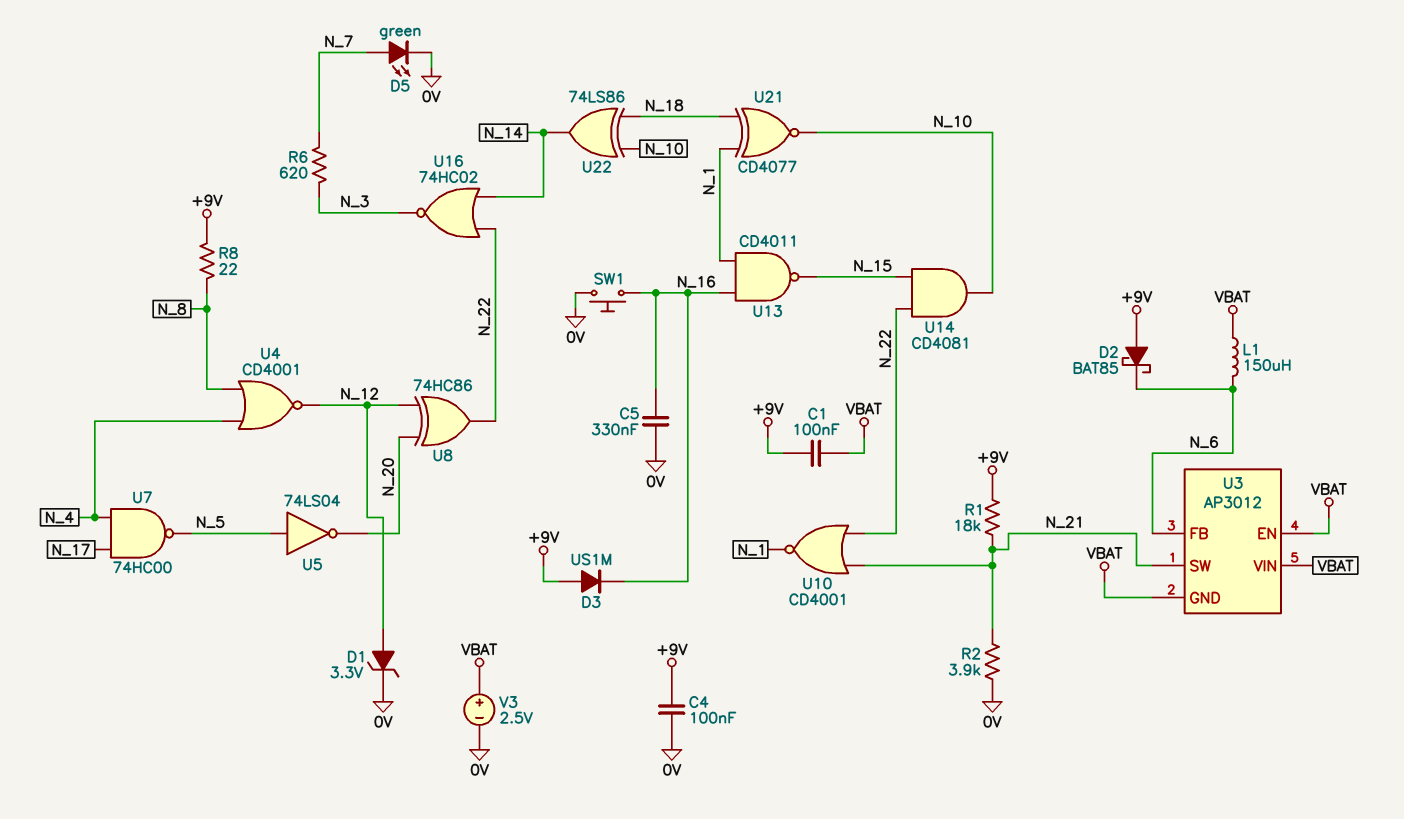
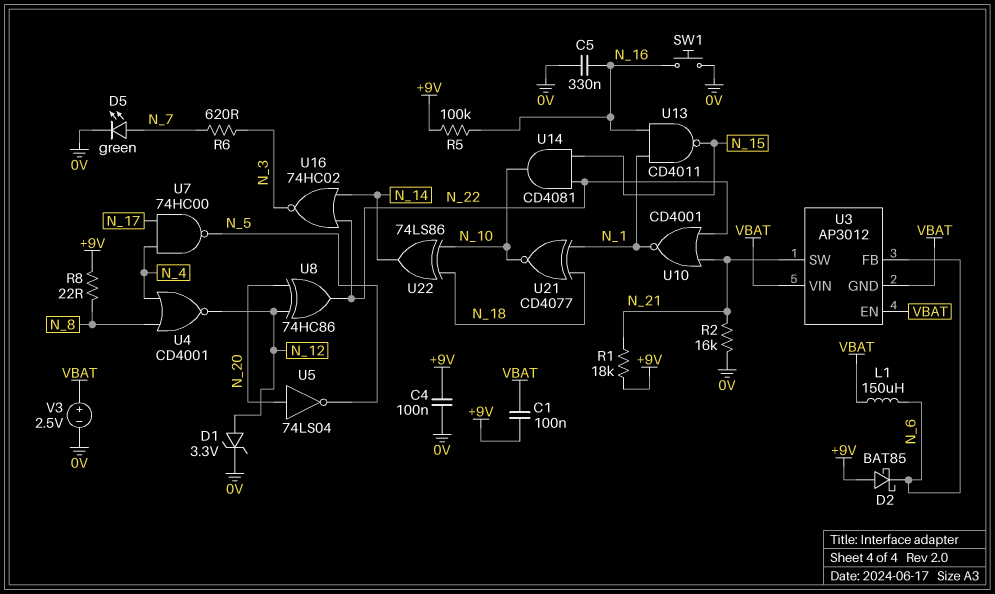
D3: diode US1M (A +9V, K N_16) -> none
R2: 3.9k (0V, N_21) -> 16k (0V, N_21)
R5: none -> 100k (+9V, N_16)
U5: NOT 74LS04 (in N_5, out N_20) -> NOT 74LS04 (in N_20, out N_5)

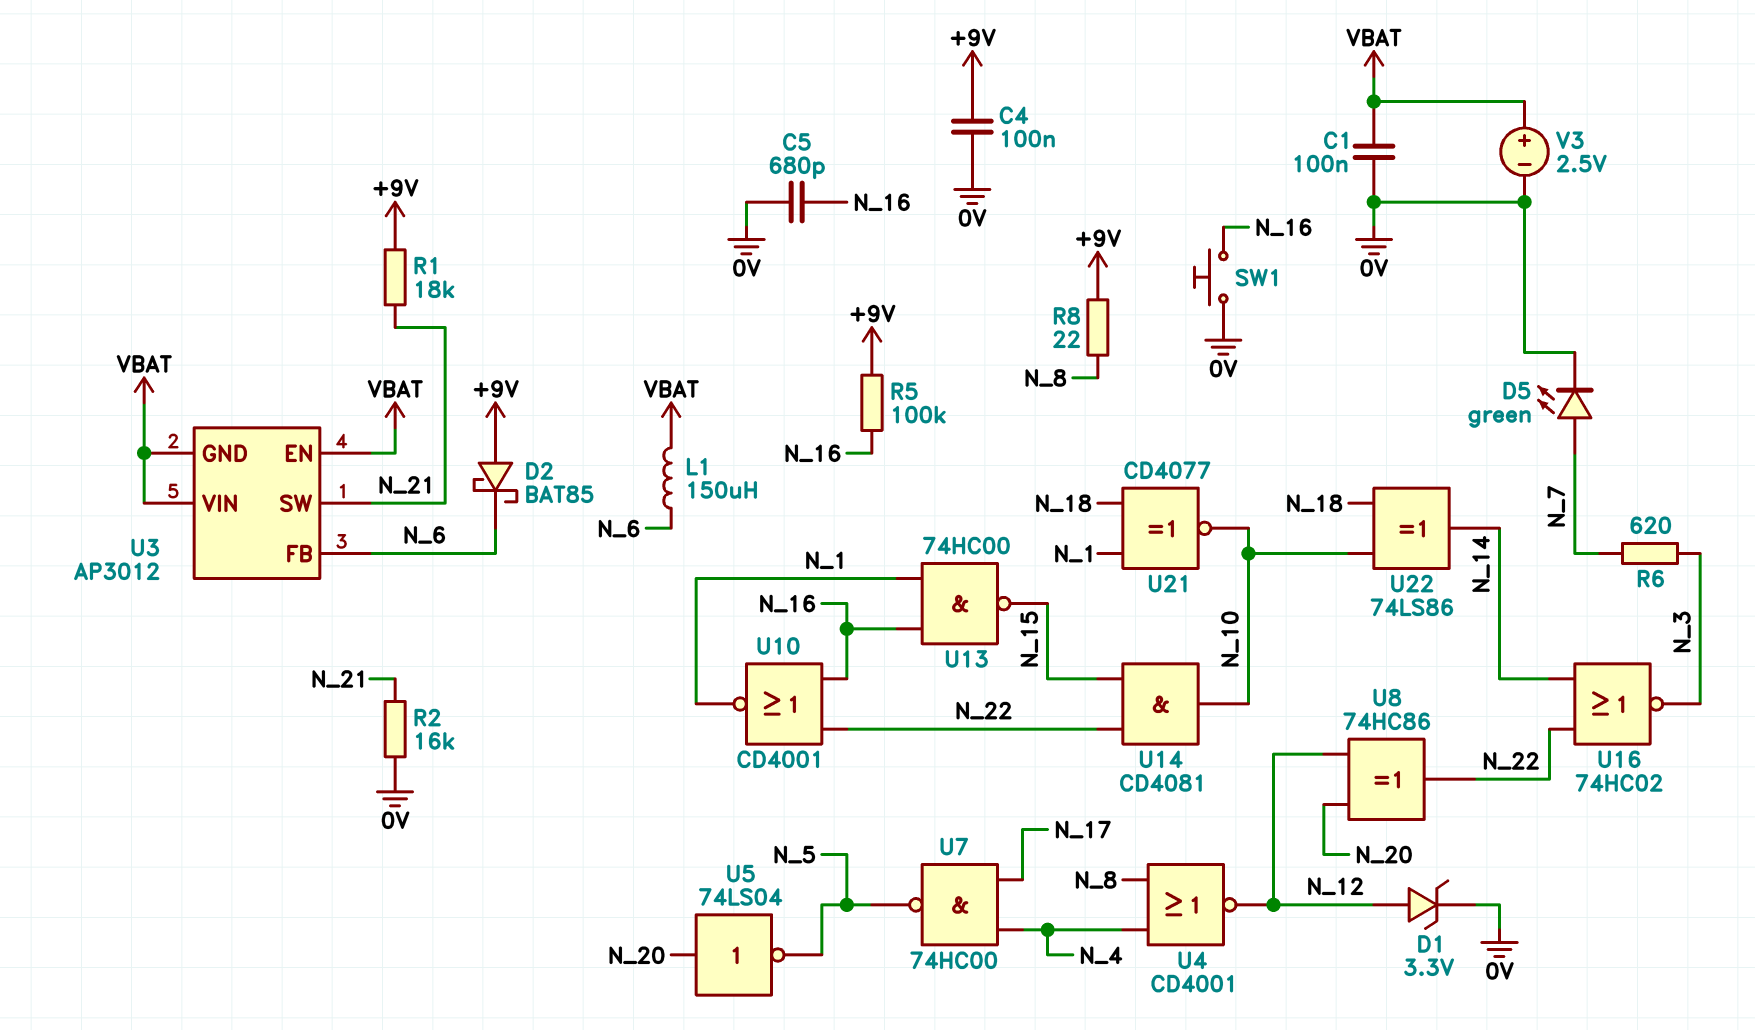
C1: 100nF (+9V, VBAT) -> 100nF (0V, VBAT)
C5: 330nF (0V, N_16) -> 680pF (0V, N_16)
U10: NOR CD4001 (in N_21, in N_22, out N_1) -> NOR CD4001 (in N_16, in N_22, out N_1)
U13: NAND CD4011 (in N_1, in N_16, out N_15) -> NAND 74HC00 (in N_1, in N_16, out N_15)

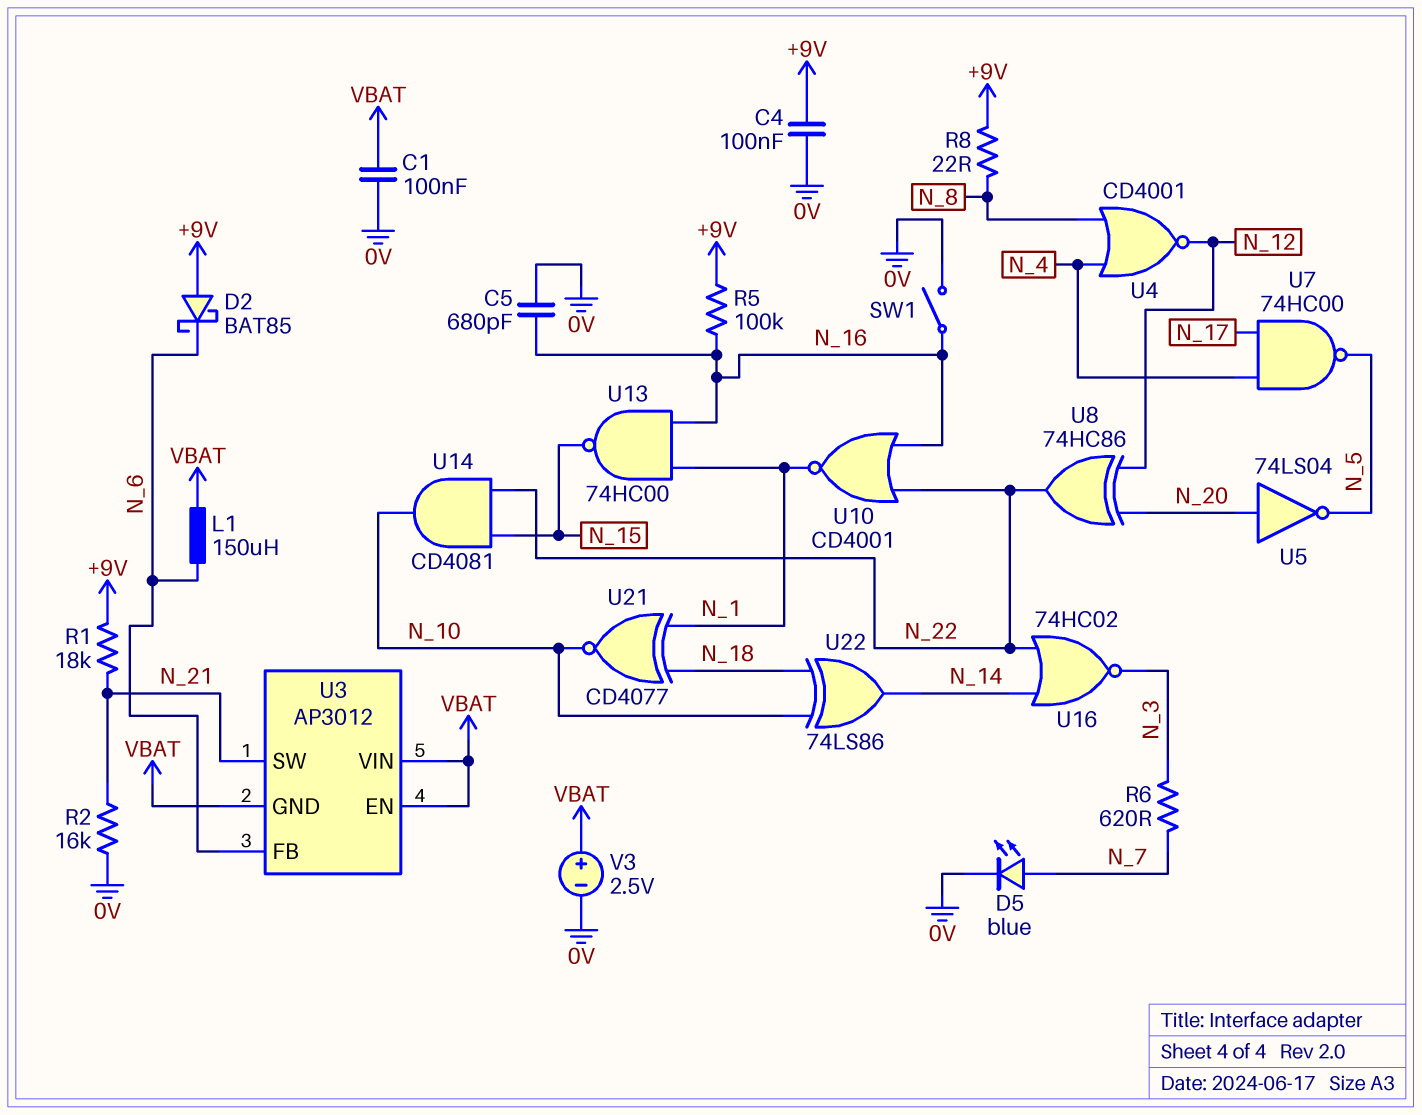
D1: zener 3.3V (A N_12, K 0V) -> none
D5: LED green (A N_7, K 0V) -> LED blue (A N_7, K 0V)
SW1: button (0V, N_16) -> switch (0V, N_16)

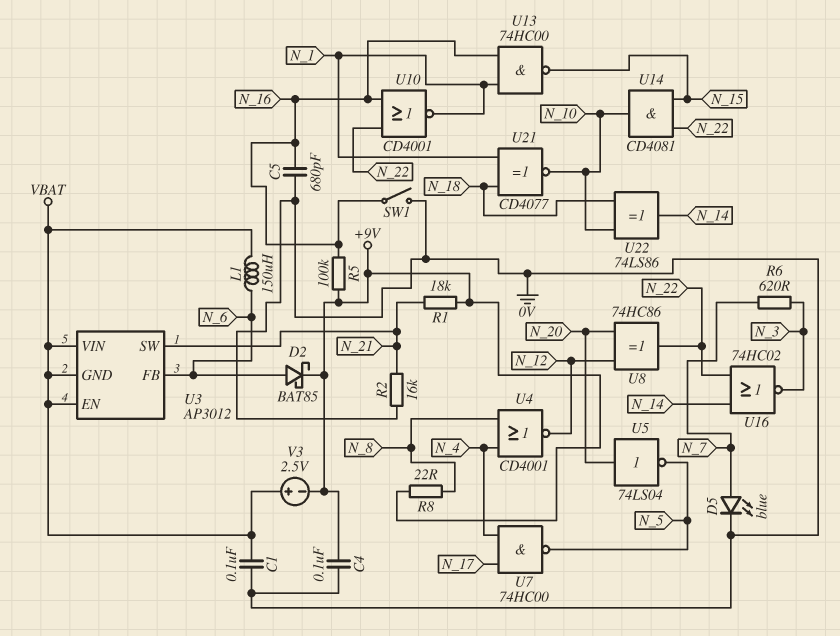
D2: schottky BAT85 (A +9V, K N_6) -> schottky BAT85 (A N_6, K +9V)
V3: 2.5V (plus VBAT, minus 0V) -> 2.5V (plus VBAT, minus +9V)

